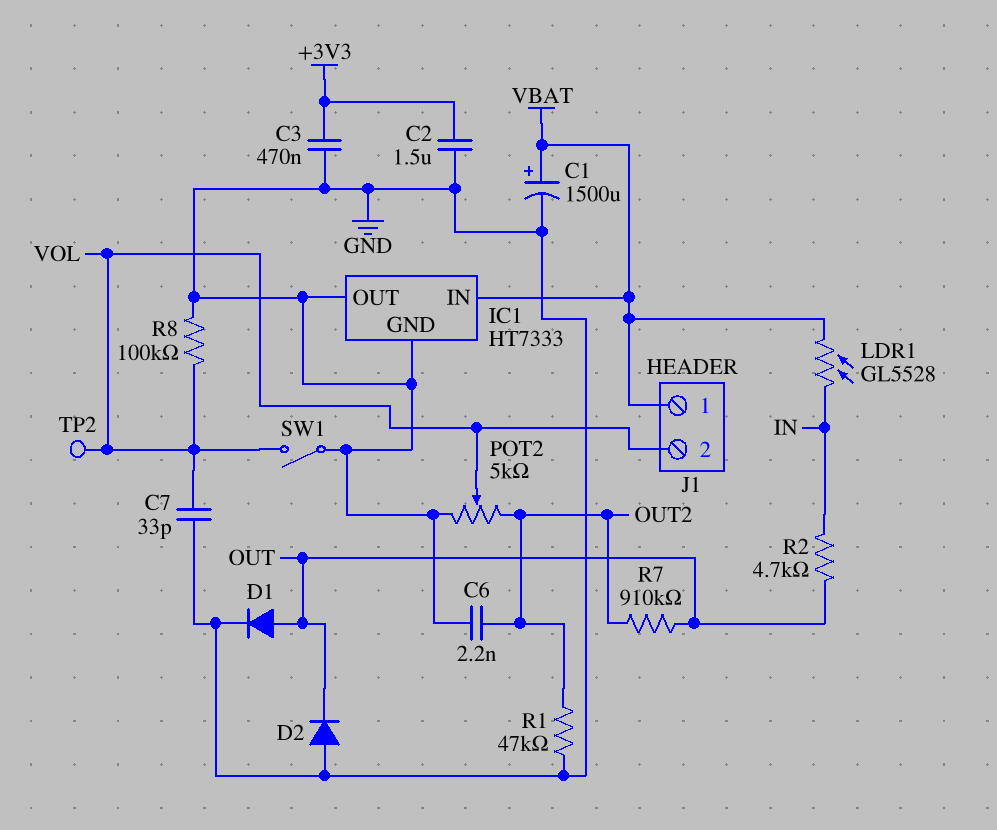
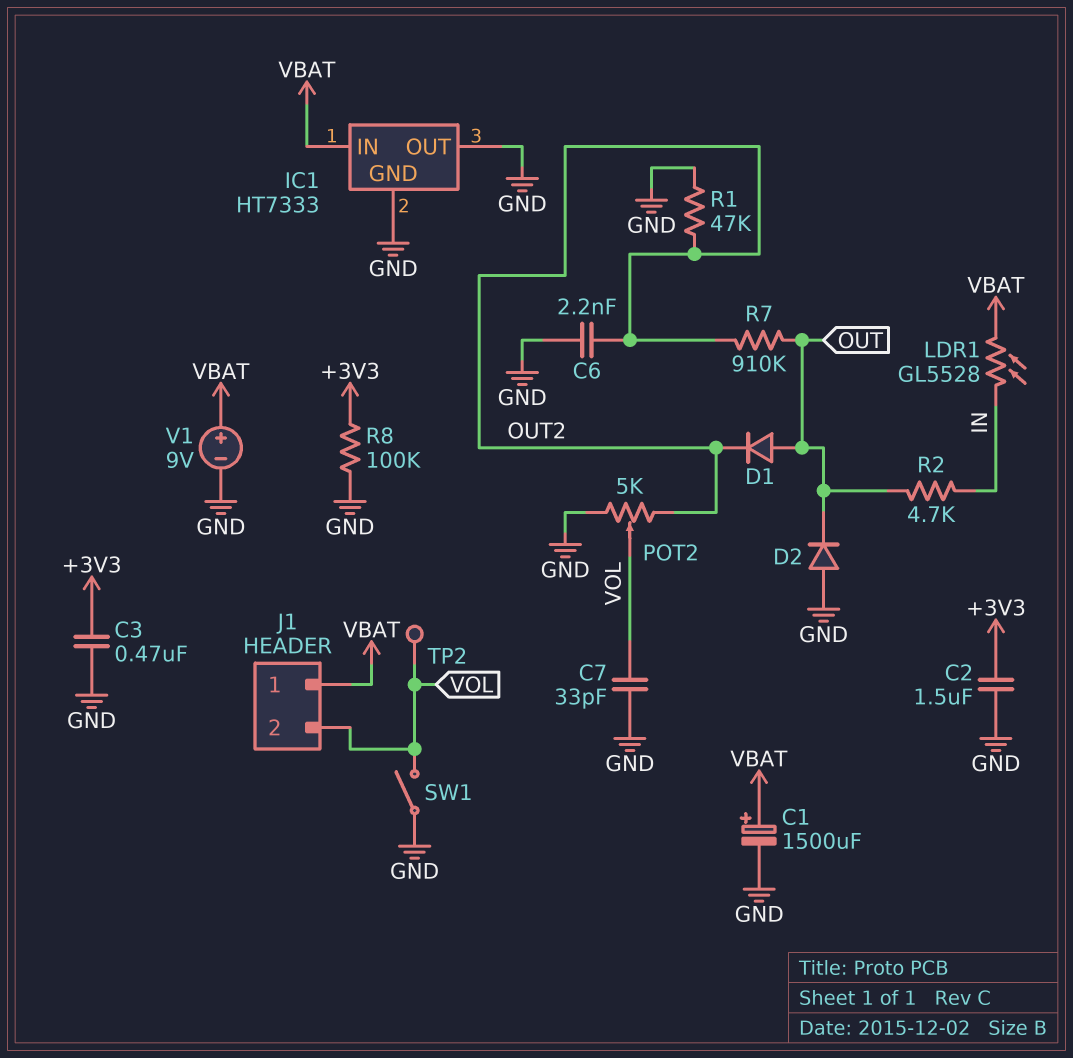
D1: diode (A OUT, K GND) -> diode (A OUT, K OUT2)
R8: 100k (GND, VOL) -> 100k (+3V3, GND)
V1: none -> 9V (plus VBAT, minus GND)

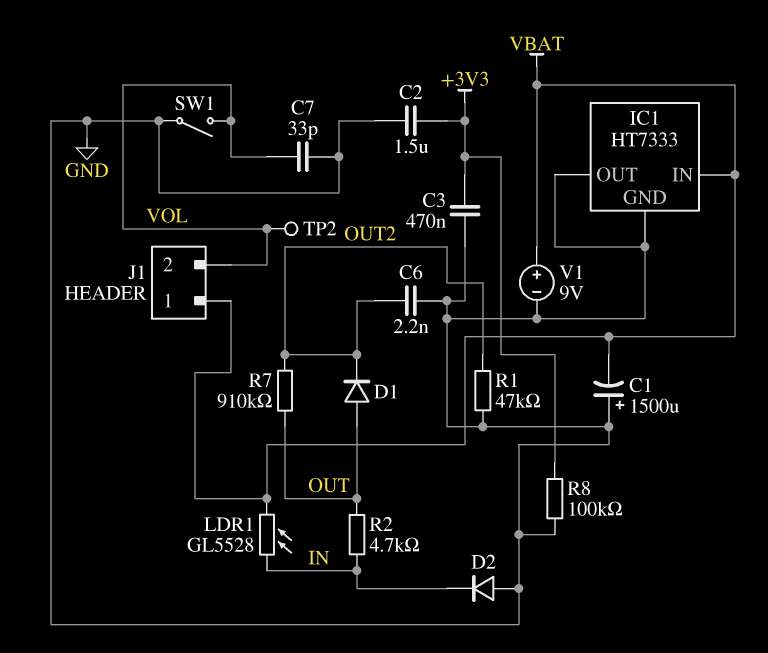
C1: 1500uF (plus VBAT, minus GND) -> 1500uF (plus GND, minus VBAT)
D2: diode (A GND, K OUT) -> diode (A GND, K IN)
POT2: 5k (GND, OUT2, wiper VOL) -> none

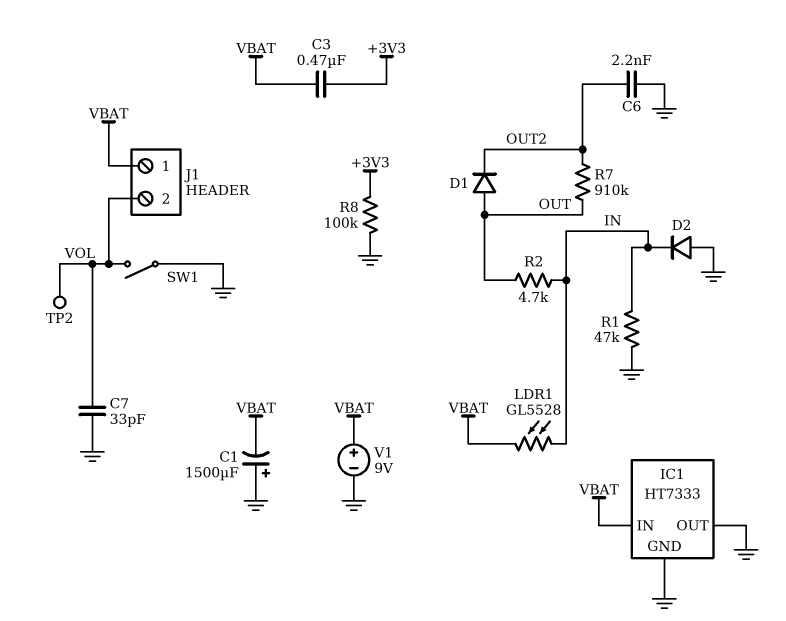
C2: 1.5uF (+3V3, GND) -> none
C3: 470nF (+3V3, GND) -> 470nF (+3V3, VBAT)
R1: 47k (GND, OUT2) -> 47k (GND, IN)

